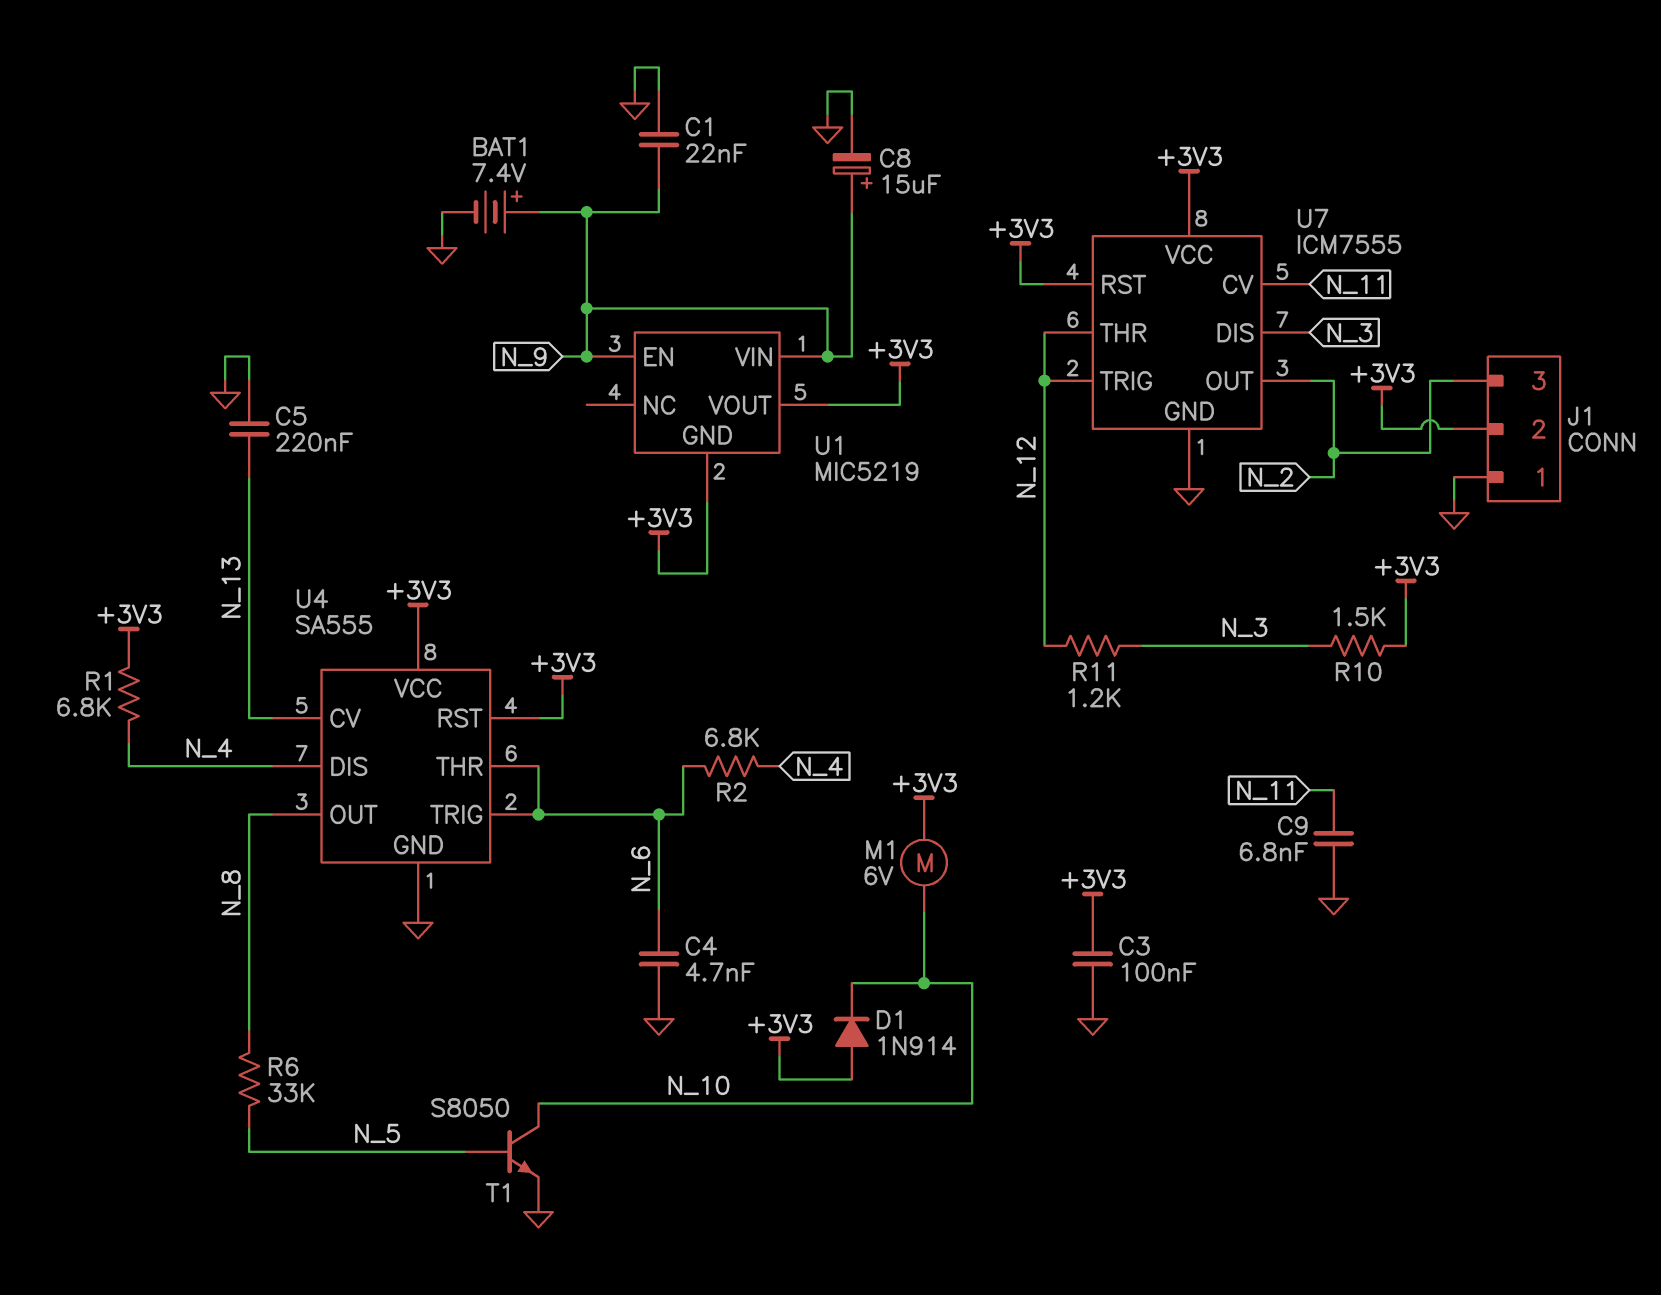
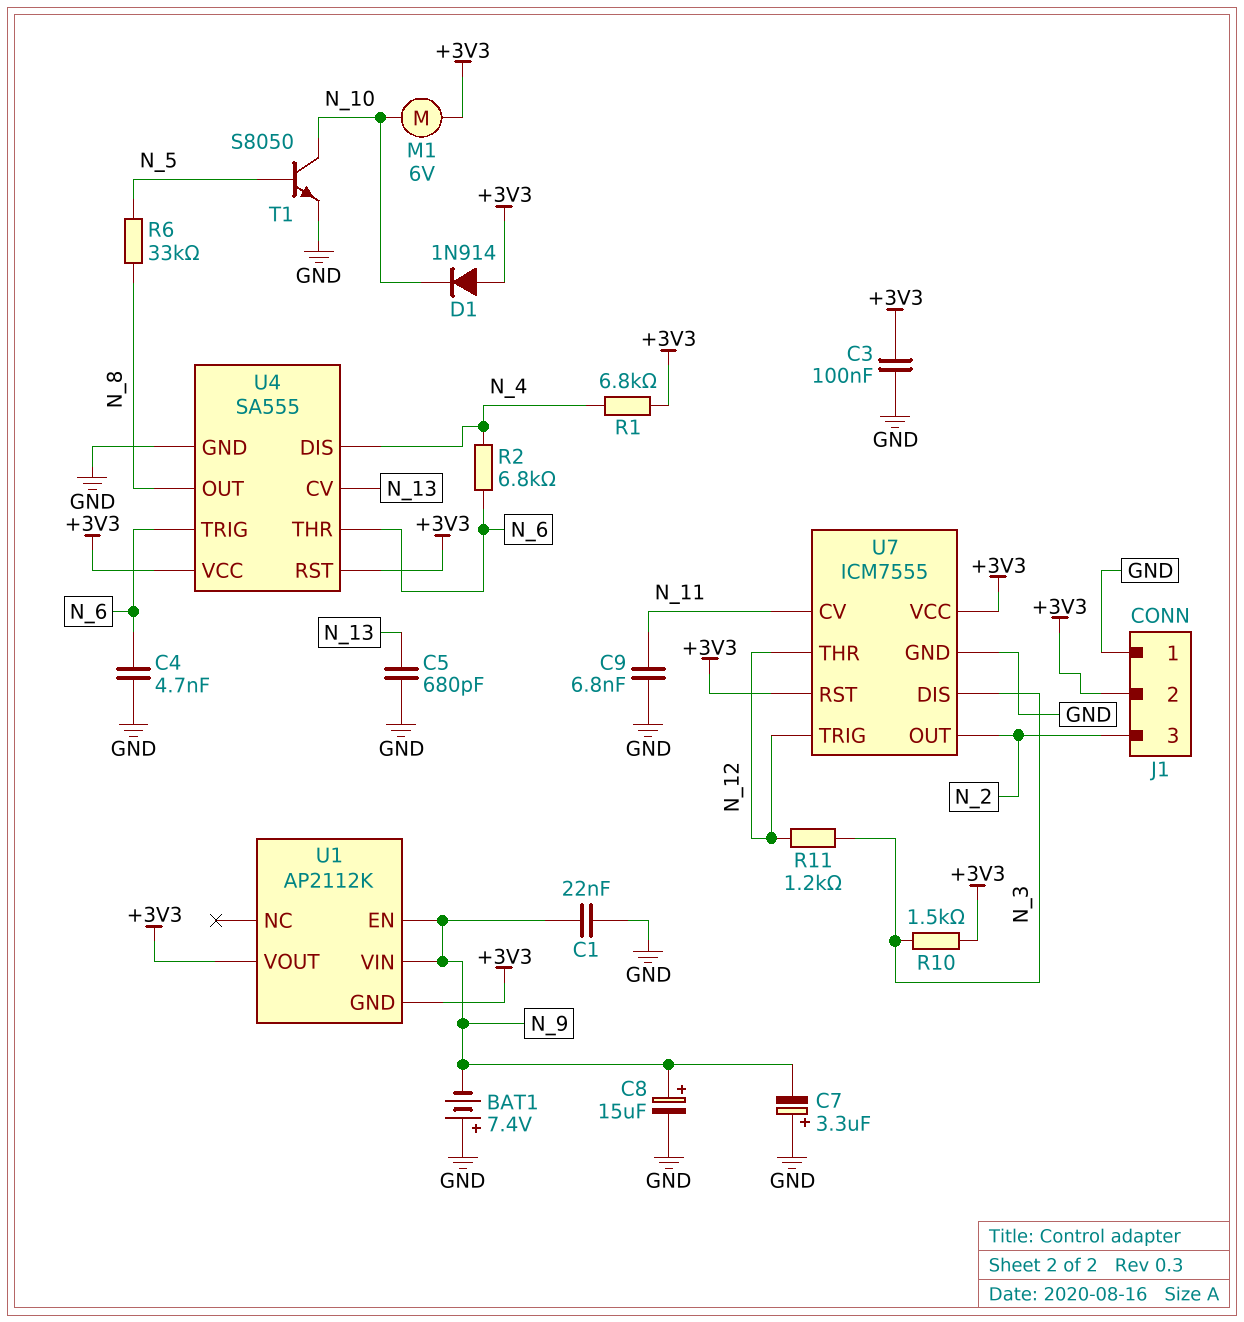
BAT1: 7.4V (plus N_9, minus GND) -> 7.4V (plus GND, minus N_9)
C5: 220nF (GND, N_13) -> 680pF (GND, N_13)
C7: none -> 3.3uF (plus GND, minus N_9)
U1: MIC5219 -> AP2112K

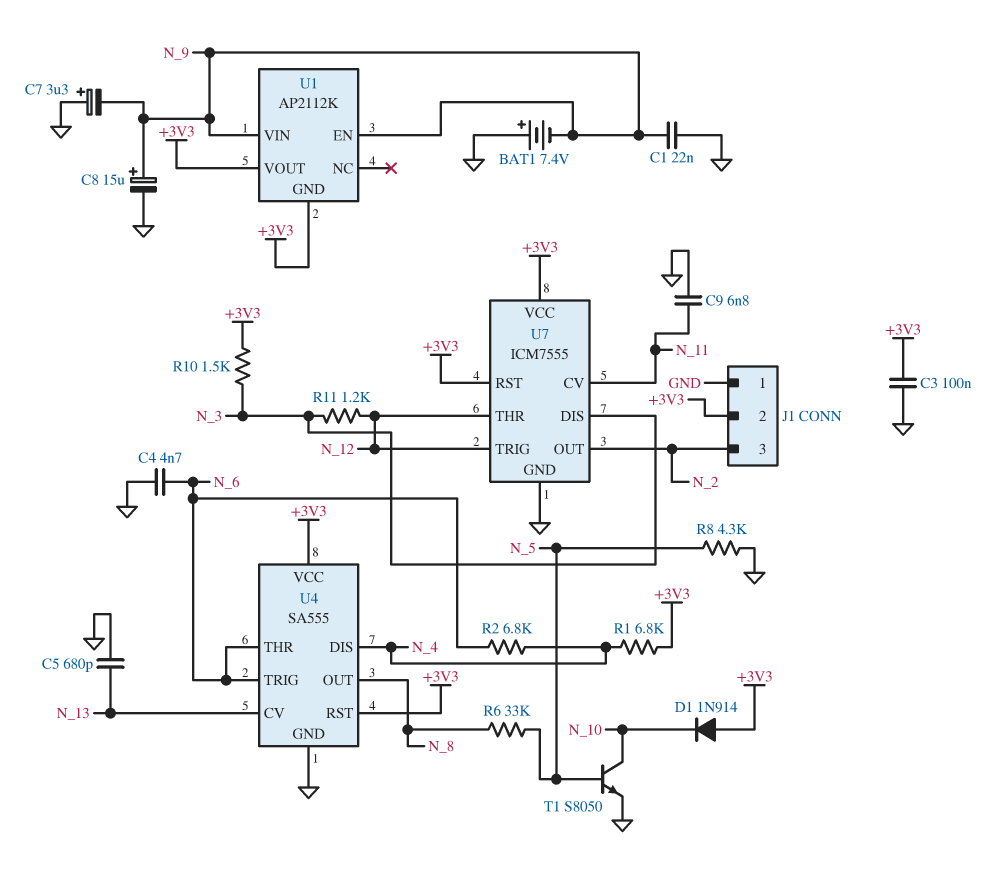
M1: motor 6V (+3V3, N_10) -> none
R8: none -> 4.3k (GND, N_5)

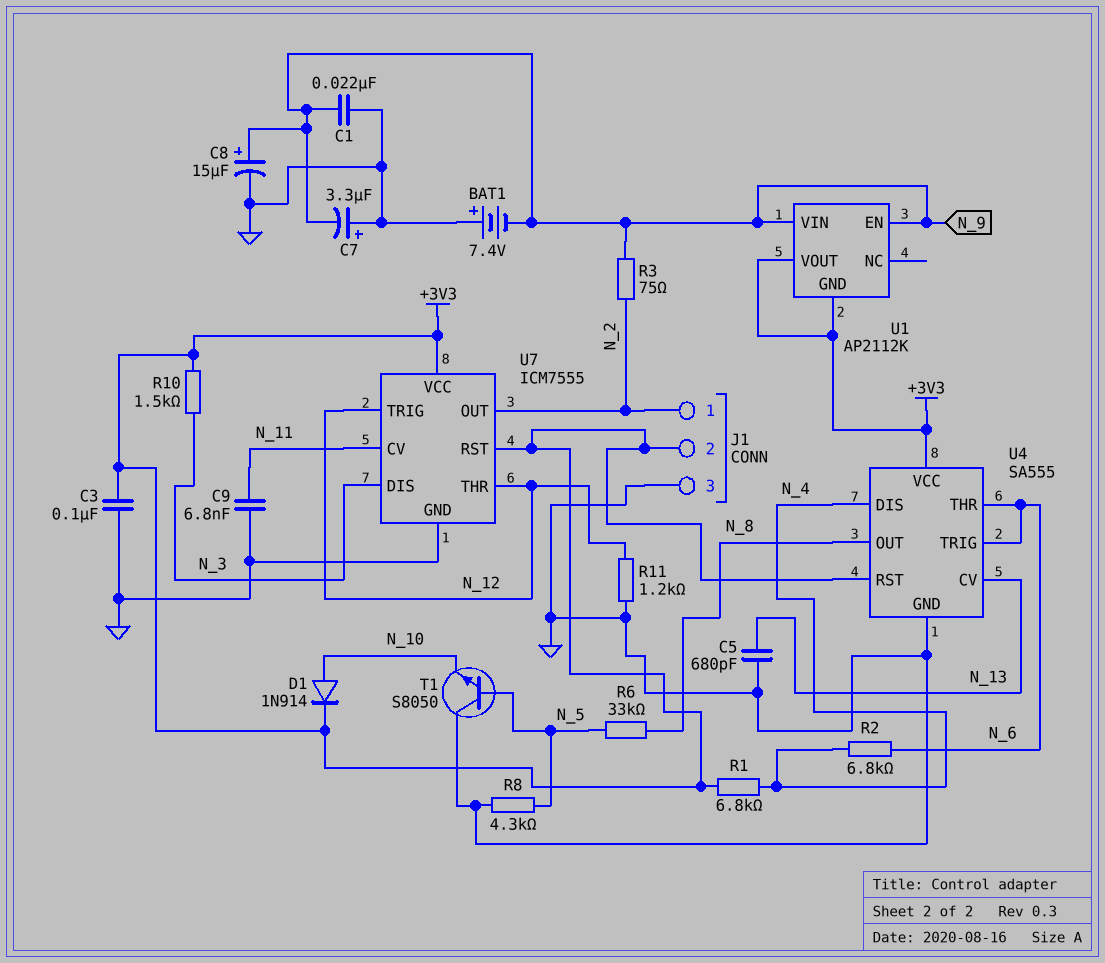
C4: 4.7nF (GND, N_6) -> none
D1: diode 1N914 (A +3V3, K N_10) -> diode 1N914 (A N_10, K +3V3)
J1 pin 1: GND -> N_2
J1 pin 3: N_2 -> GND
R3: none -> 75 (N_2, N_9)
R11: 1.2k (N_3, N_12) -> 1.2k (GND, N_12)
T1: NPN S8050 (B N_5, C N_10, E GND) -> NPN S8050 (B N_5, C GND, E N_10)

